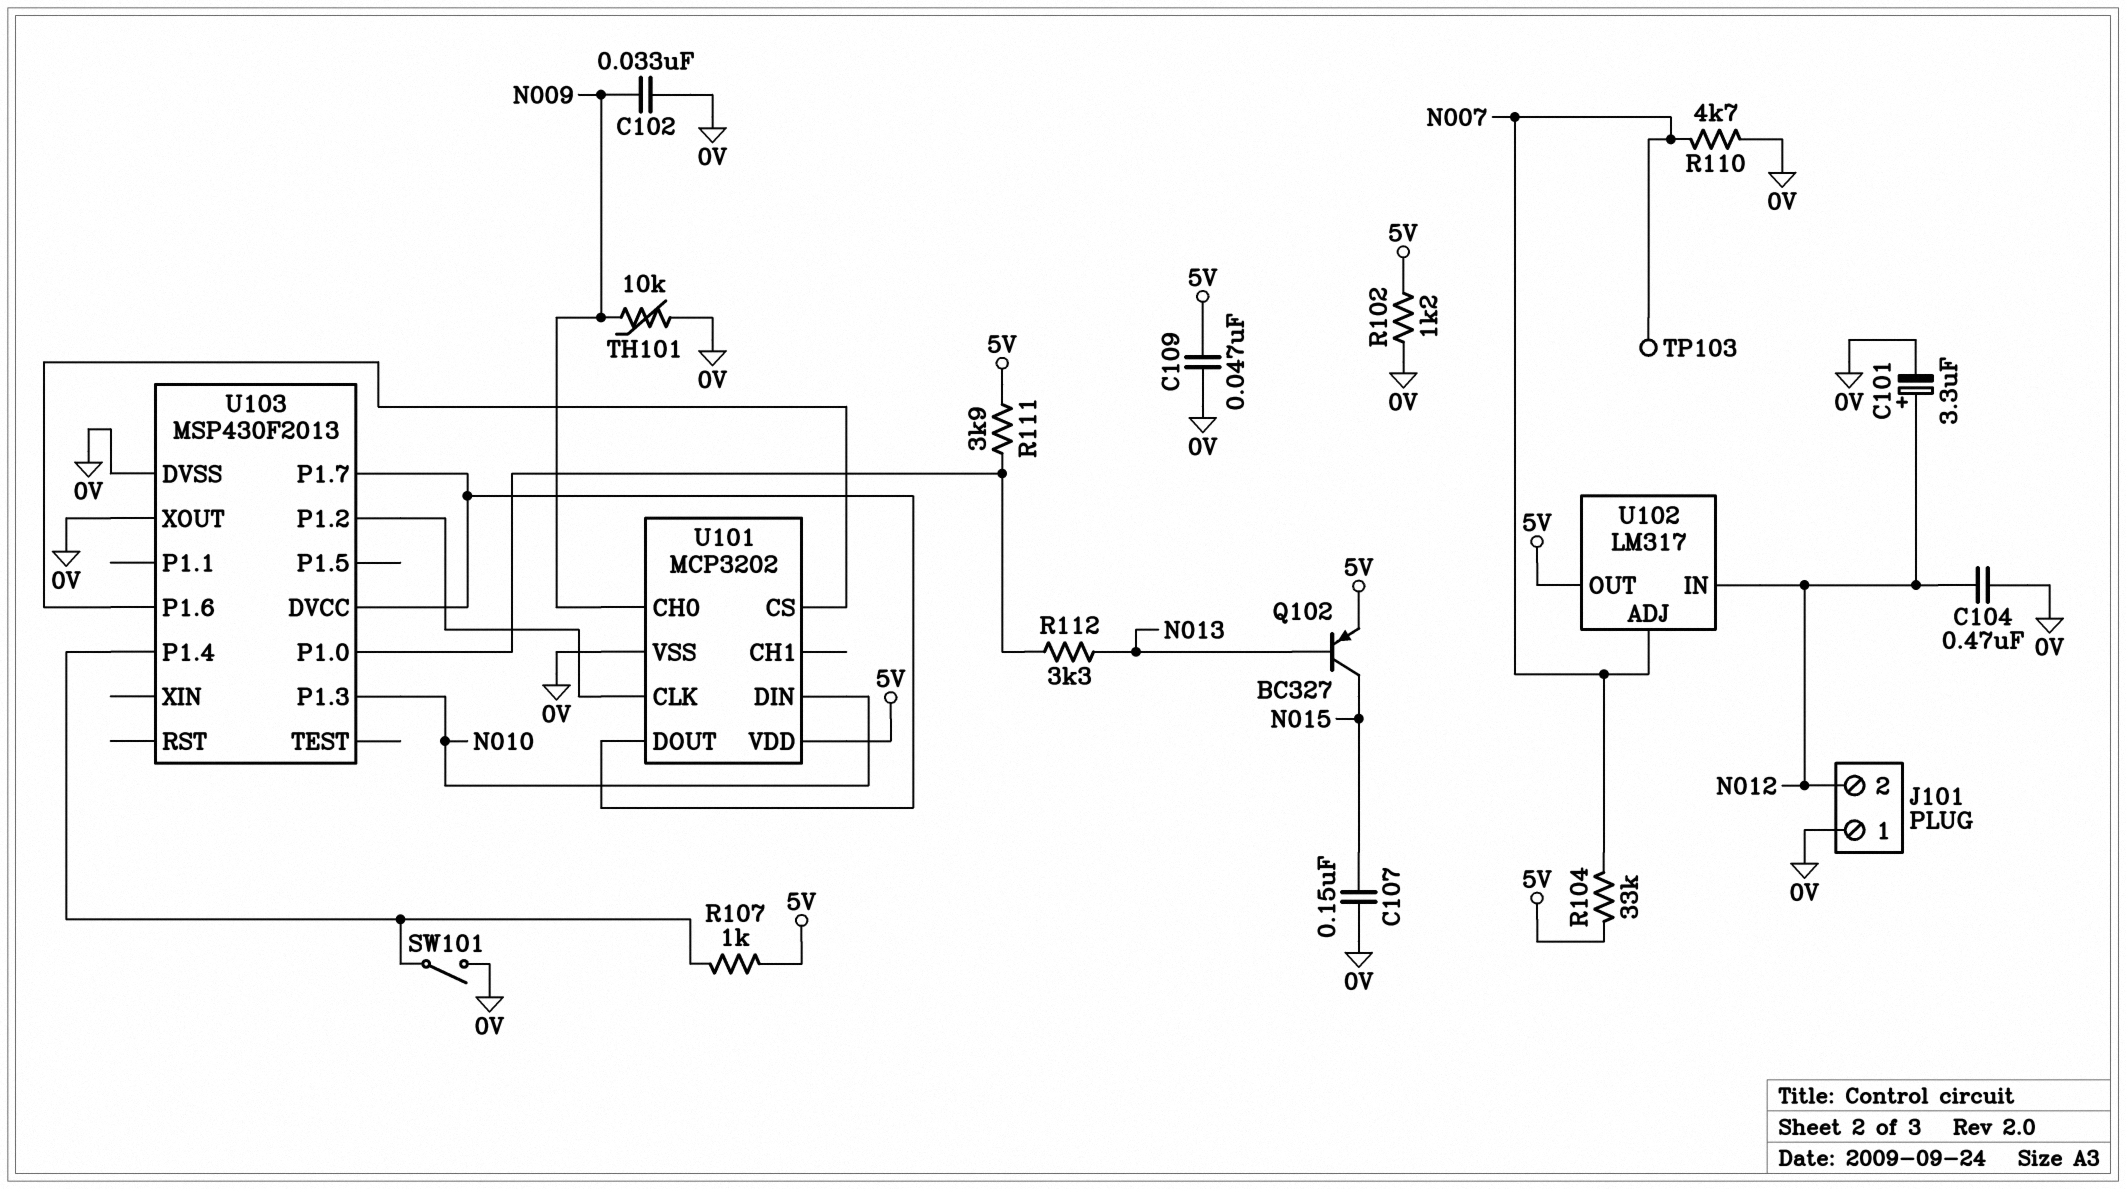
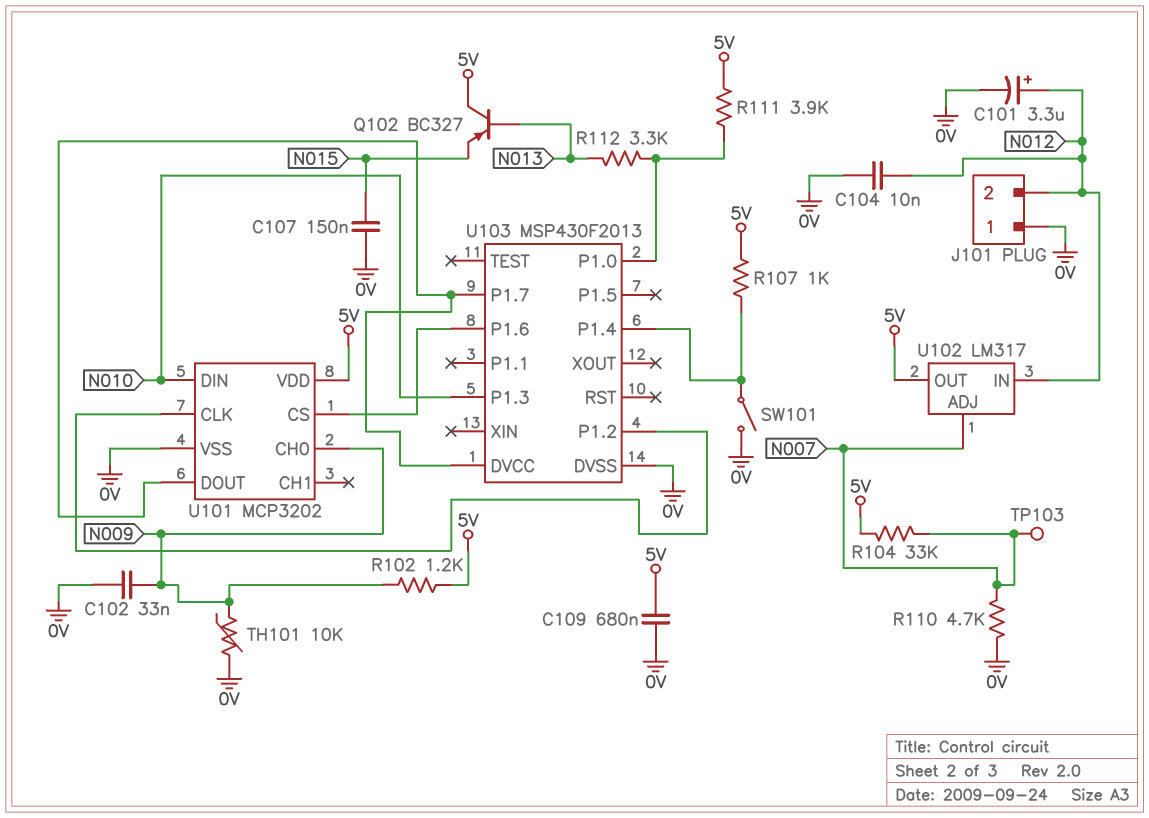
C104: 470nF (0V, N012) -> 10nF (0V, N012)
C109: 47nF (0V, 5V) -> 680nF (0V, 5V)
Q102: PNP BC327 (B N013, C N015, E 5V) -> PNP BC327 (B N013, C 5V, E N015)
R102: 1.2k (0V, 5V) -> 1.2k (5V, N009)
U103 pin XOUT: 0V -> none

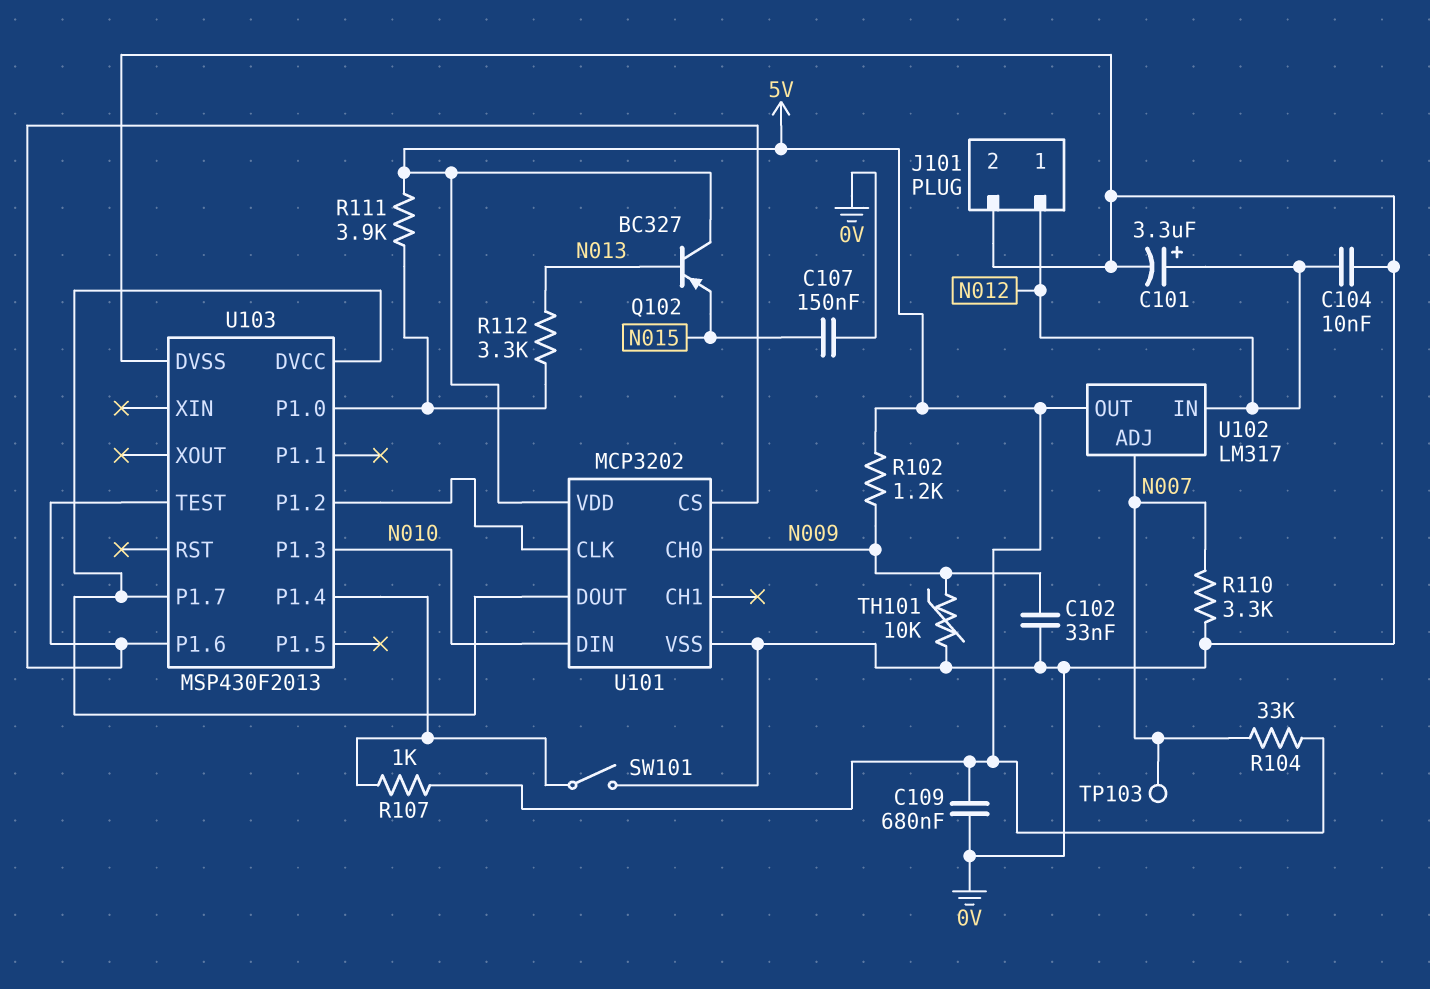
J101 pin 1: 0V -> N012
J101 pin 2: N012 -> 0V
R110: 4.7k (0V, N007) -> 3.3k (0V, N007)
U103 pin TEST: none -> U101/CS

